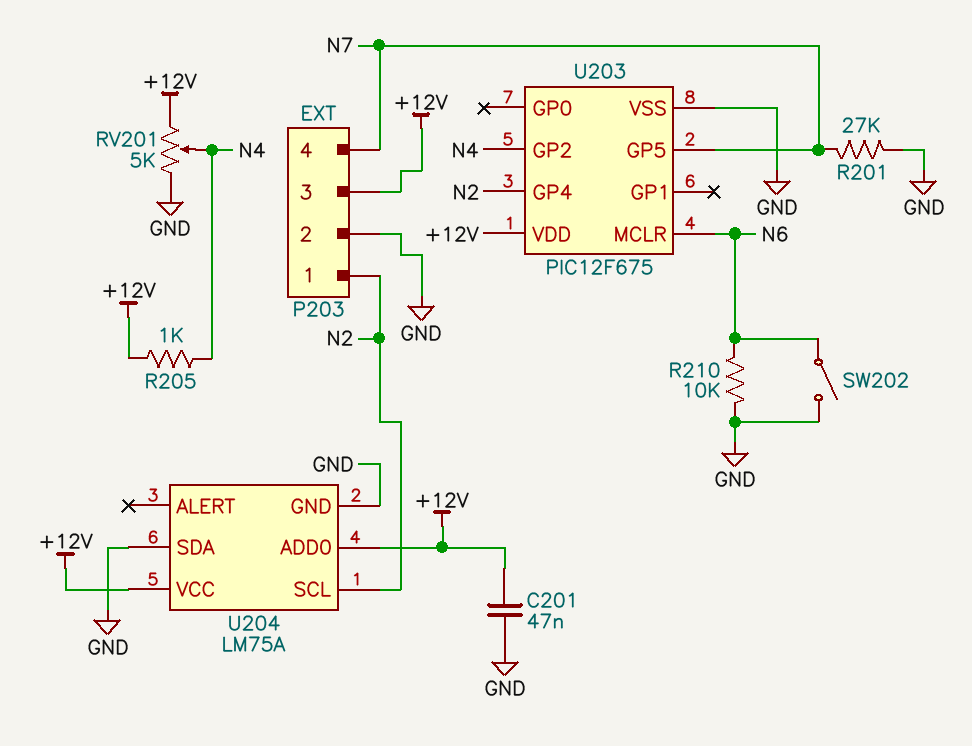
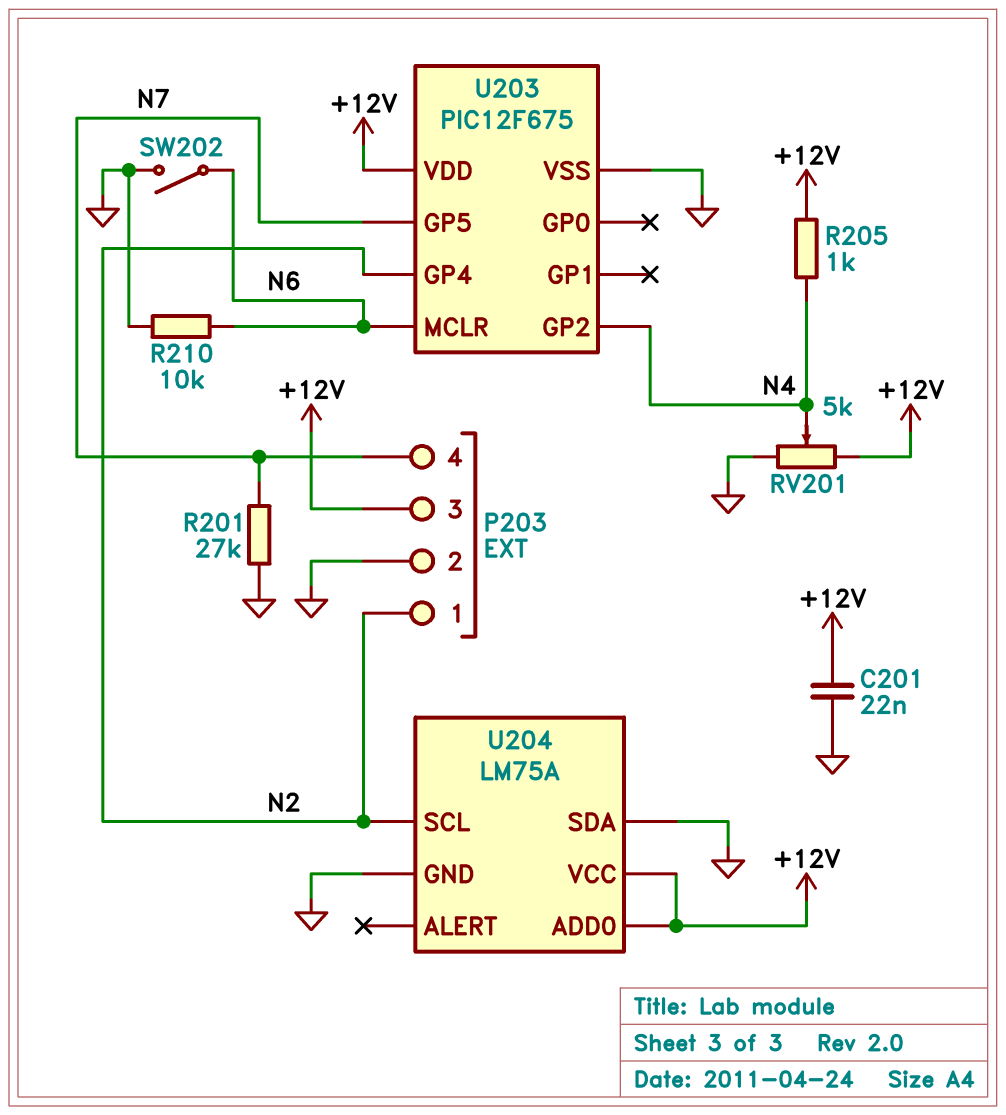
C201: 47nF (+12V, GND) -> 22nF (+12V, GND)

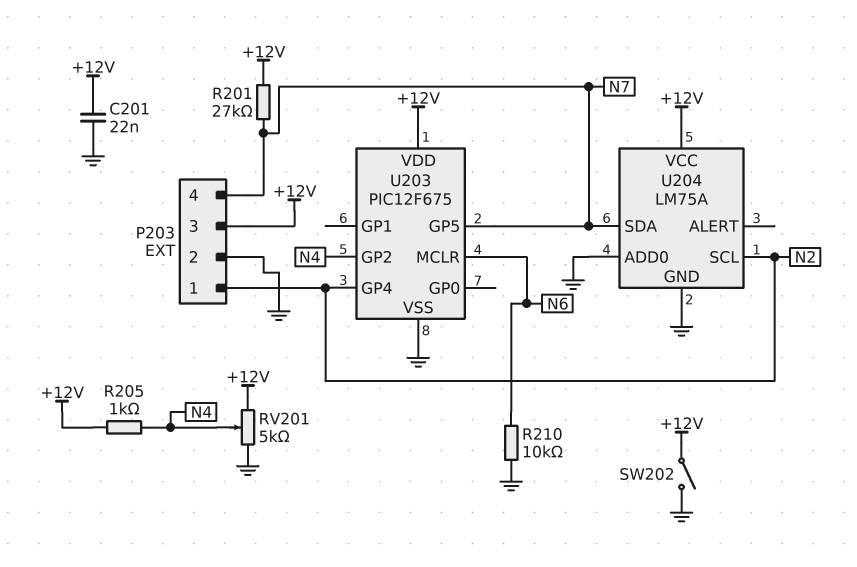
R201: 27k (GND, N7) -> 27k (+12V, N7)
SW202: switch (GND, N6) -> switch (+12V, GND)
U204 pin ADD0: +12V -> GND
U204 pin SDA: GND -> N7

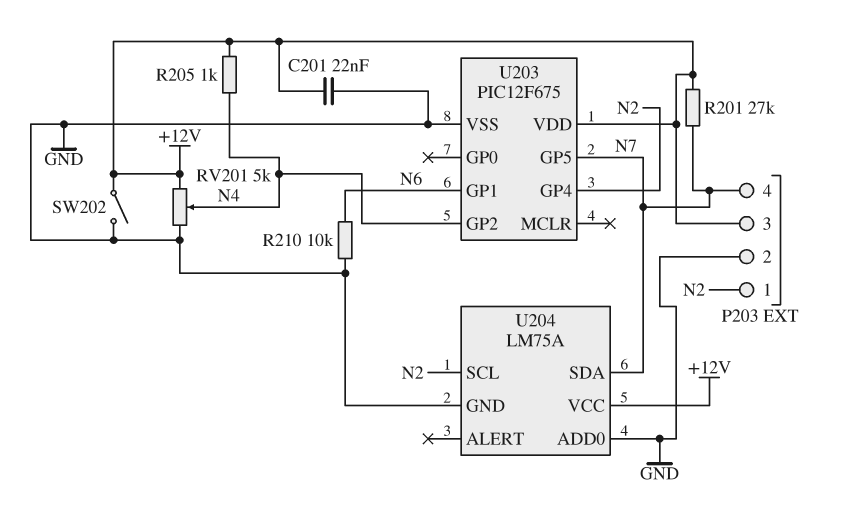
U203 pin GP1: none -> N6
U203 pin MCLR: N6 -> none

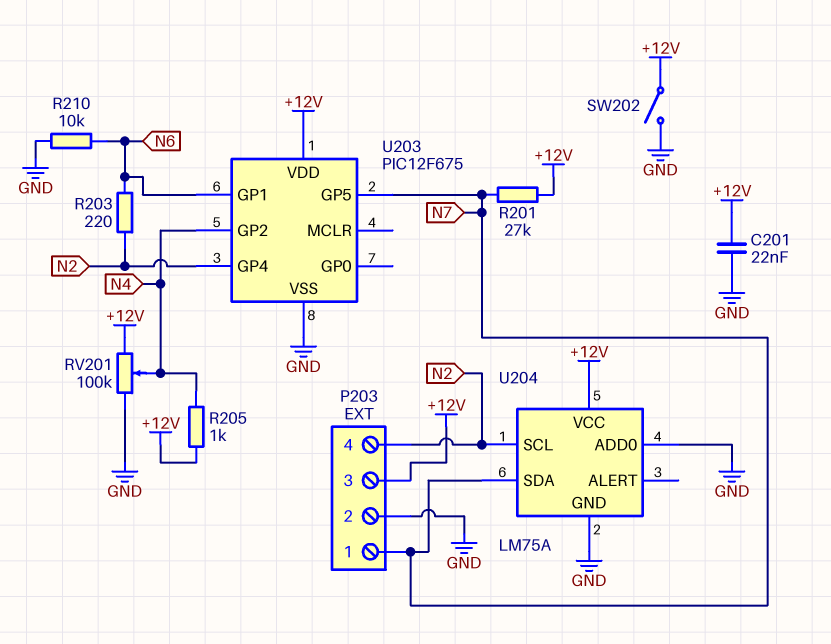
P203 pin 1: N2 -> N7
P203 pin 4: N7 -> N2
R203: none -> 220 (N2, N6)
RV201: 5k (+12V, GND, wiper N4) -> 100k (+12V, GND, wiper N4)

